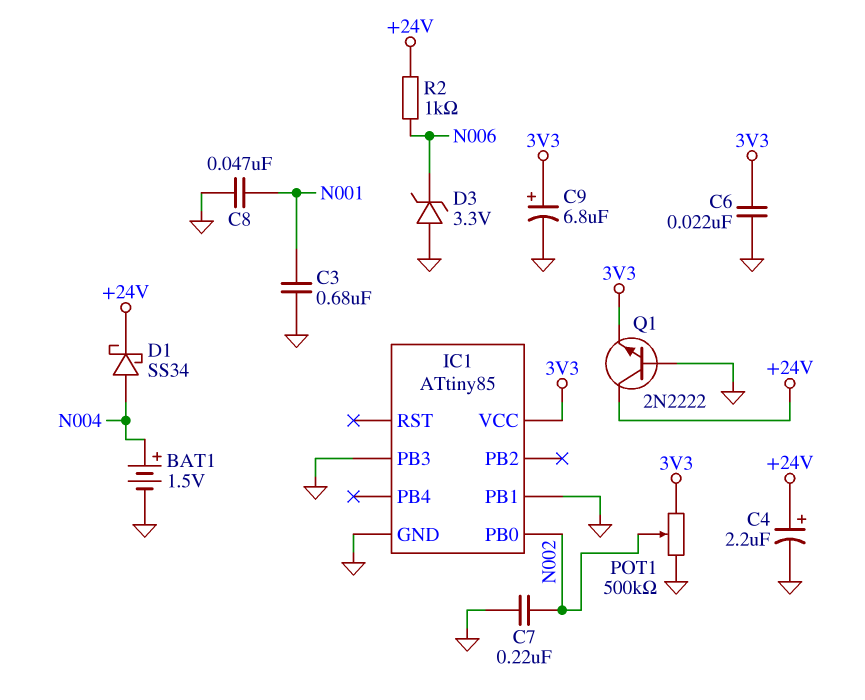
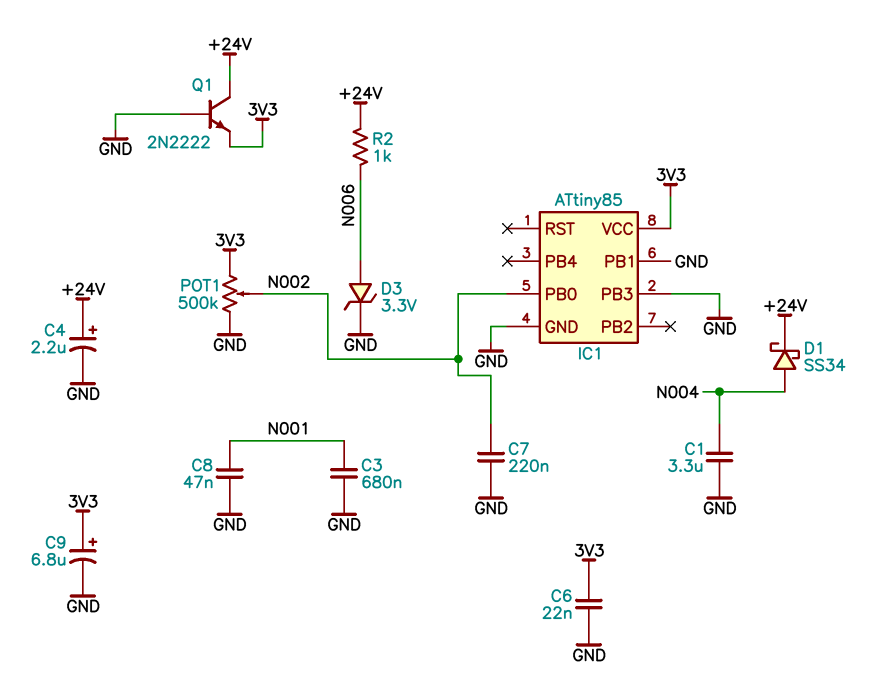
BAT1: 1.5V (plus N004, minus GND) -> none
C1: none -> 3.3uF (GND, N004)
D3: zener 3.3V (A GND, K N006) -> zener 3.3V (A N006, K GND)

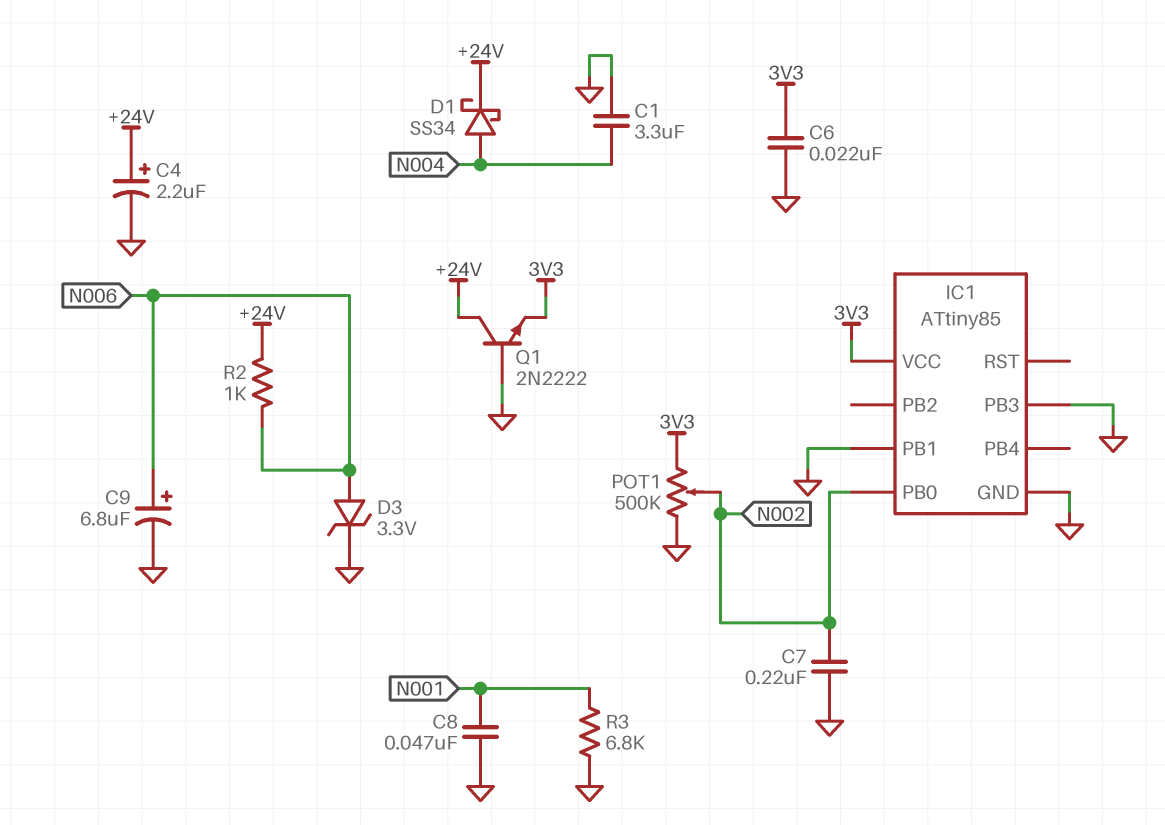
C3: 680nF (GND, N001) -> none
C9: 6.8uF (plus 3V3, minus GND) -> 6.8uF (plus N006, minus GND)
R3: none -> 6.8k (GND, N001)

